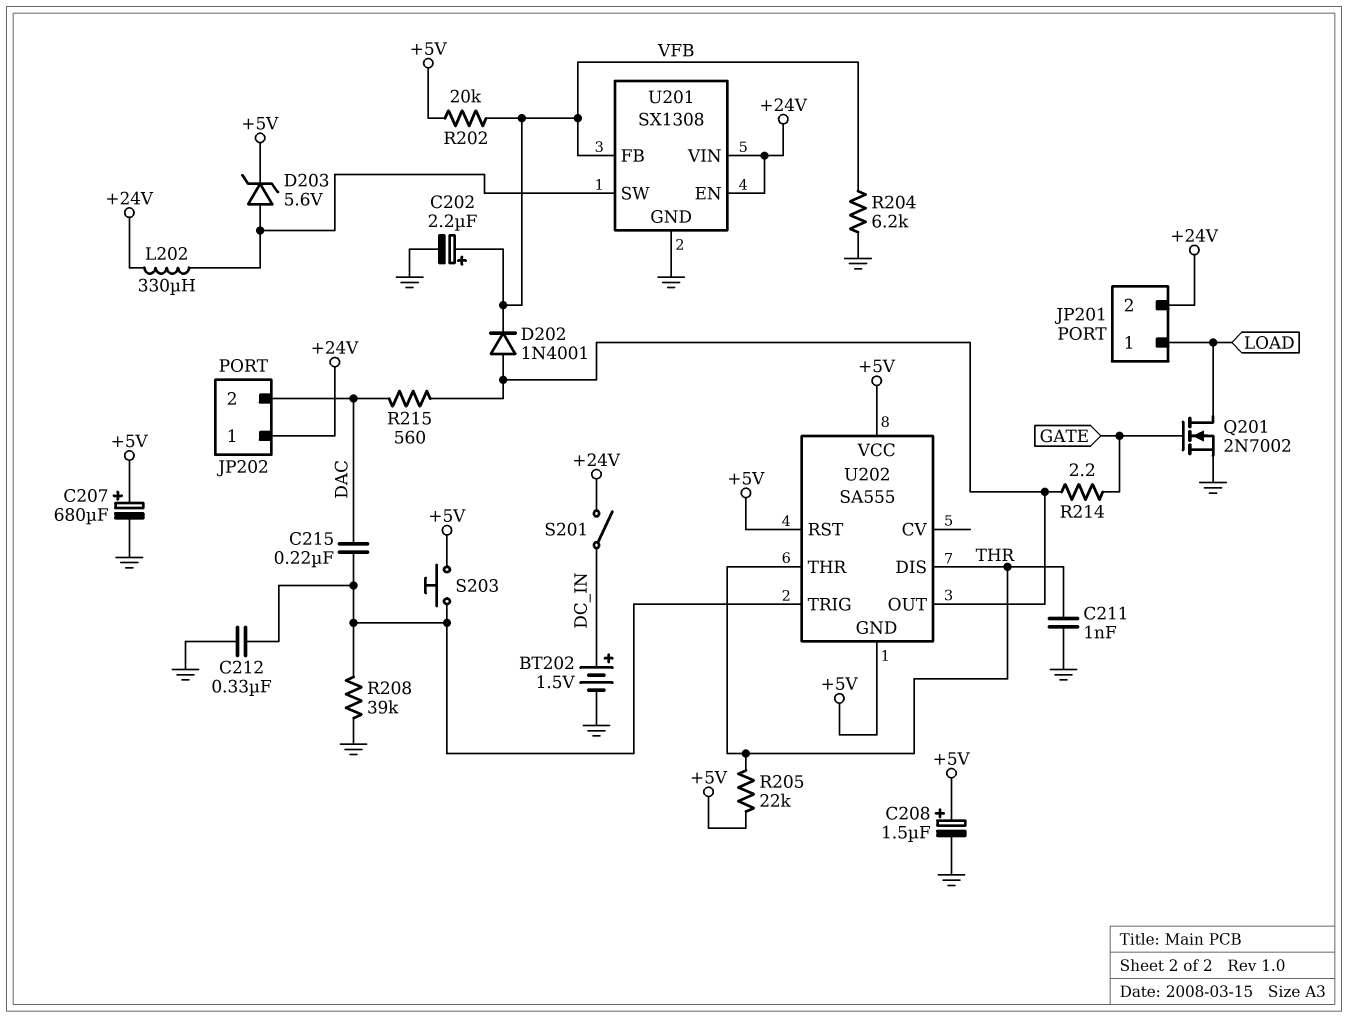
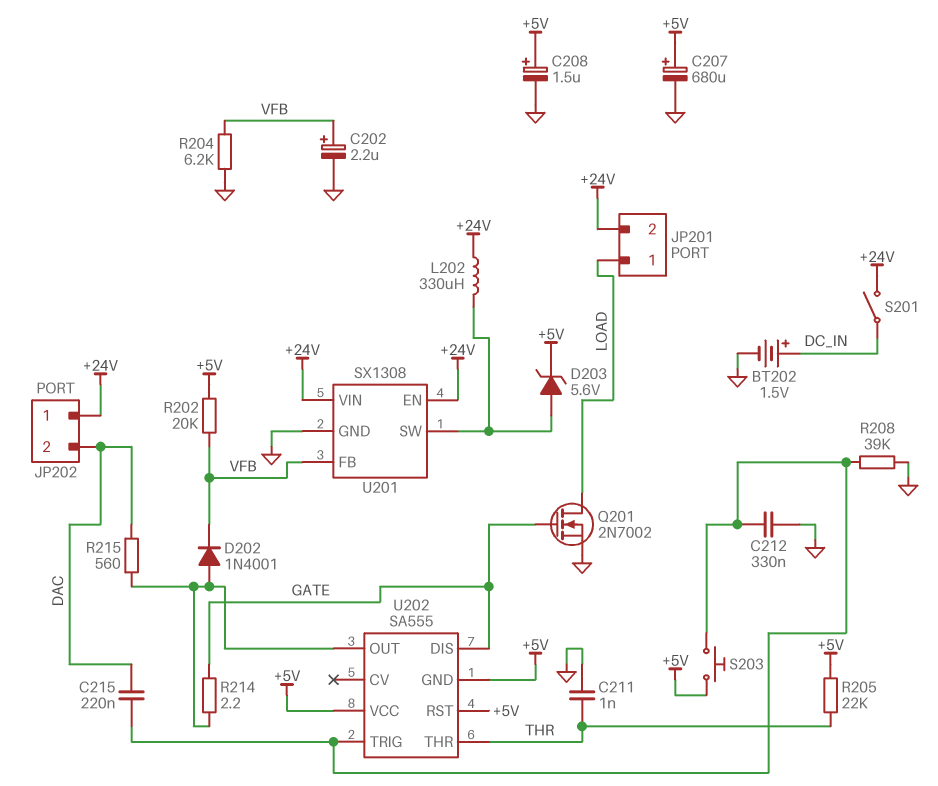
U202 pin DIS: THR -> GATE

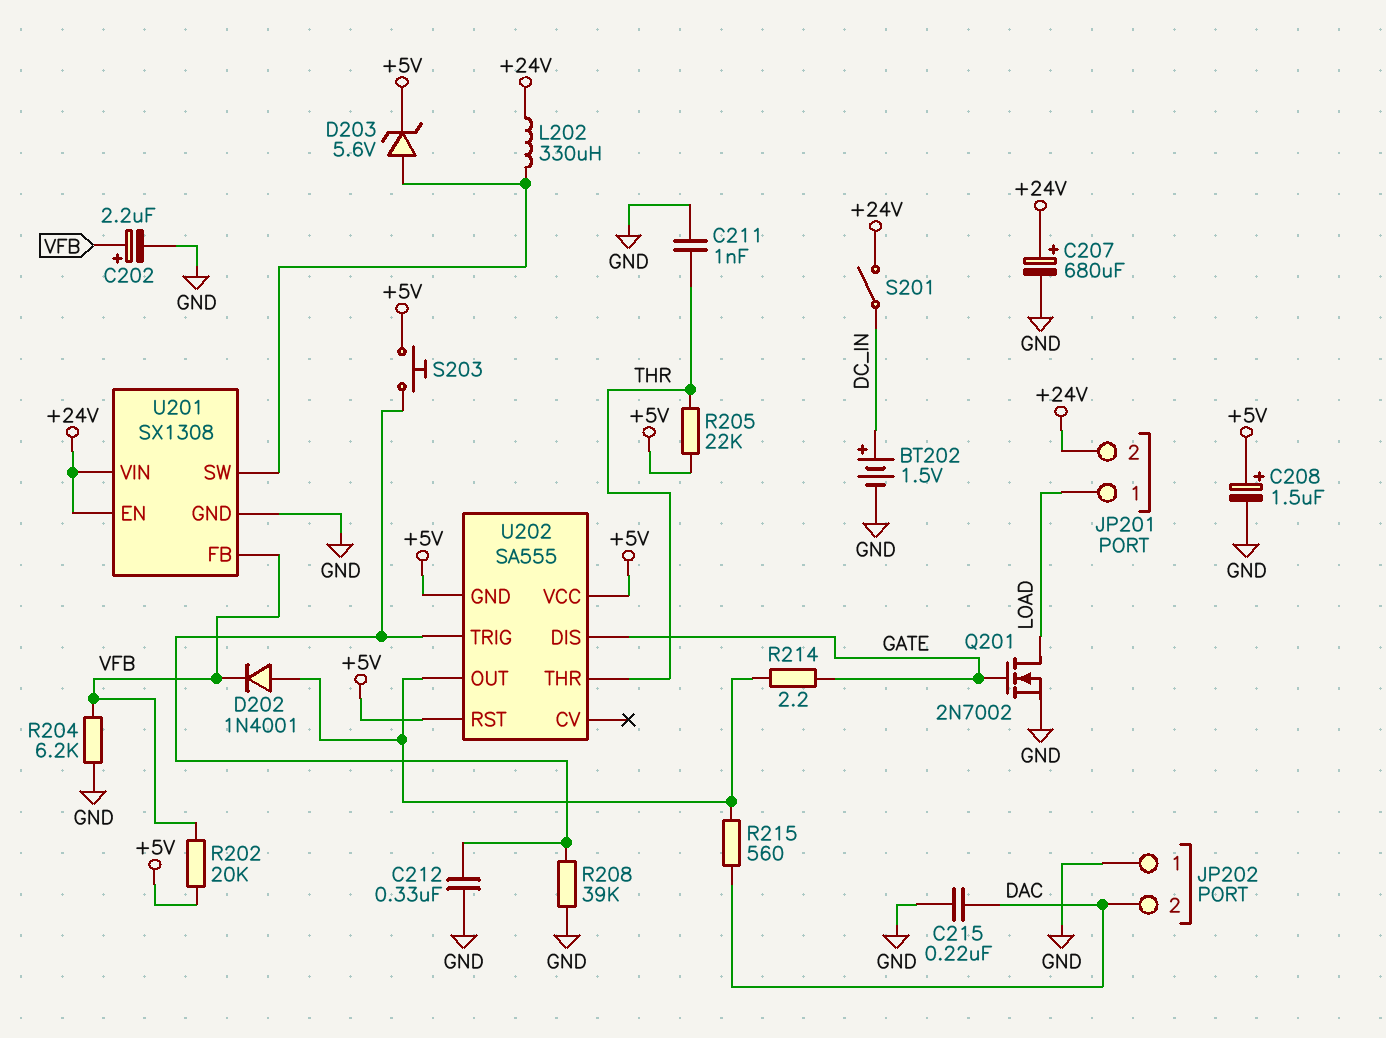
C207: 680uF (plus +5V, minus GND) -> 680uF (plus +24V, minus GND)
C215: 220nF (DAC, U202/TRIG) -> 220nF (DAC, GND)
JP202 pin 1: +24V -> GND

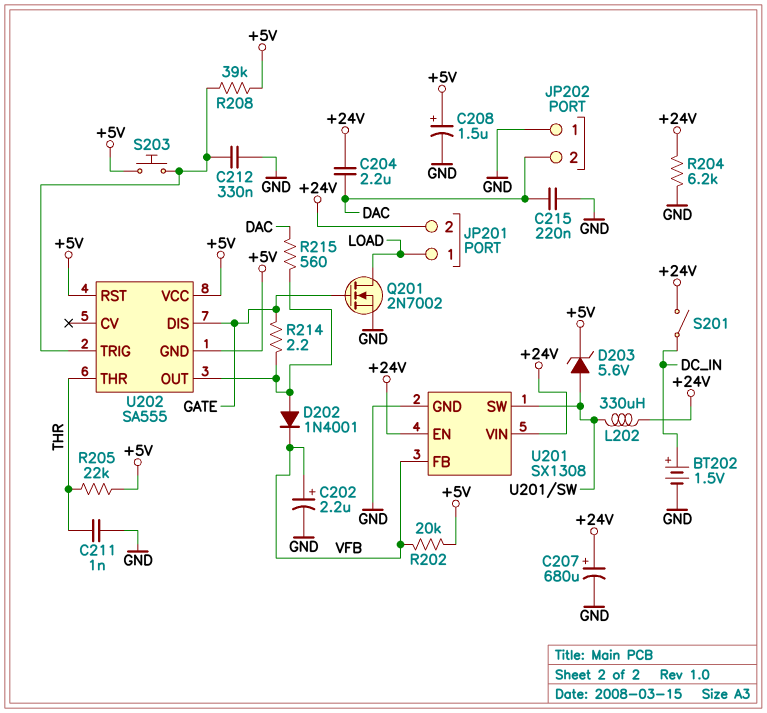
C204: none -> 2.2uF (+24V, DAC)
R204: 6.2k (GND, VFB) -> 6.2k (+24V, GND)
R208: 39k (GND, U202/TRIG) -> 39k (+5V, U202/TRIG)

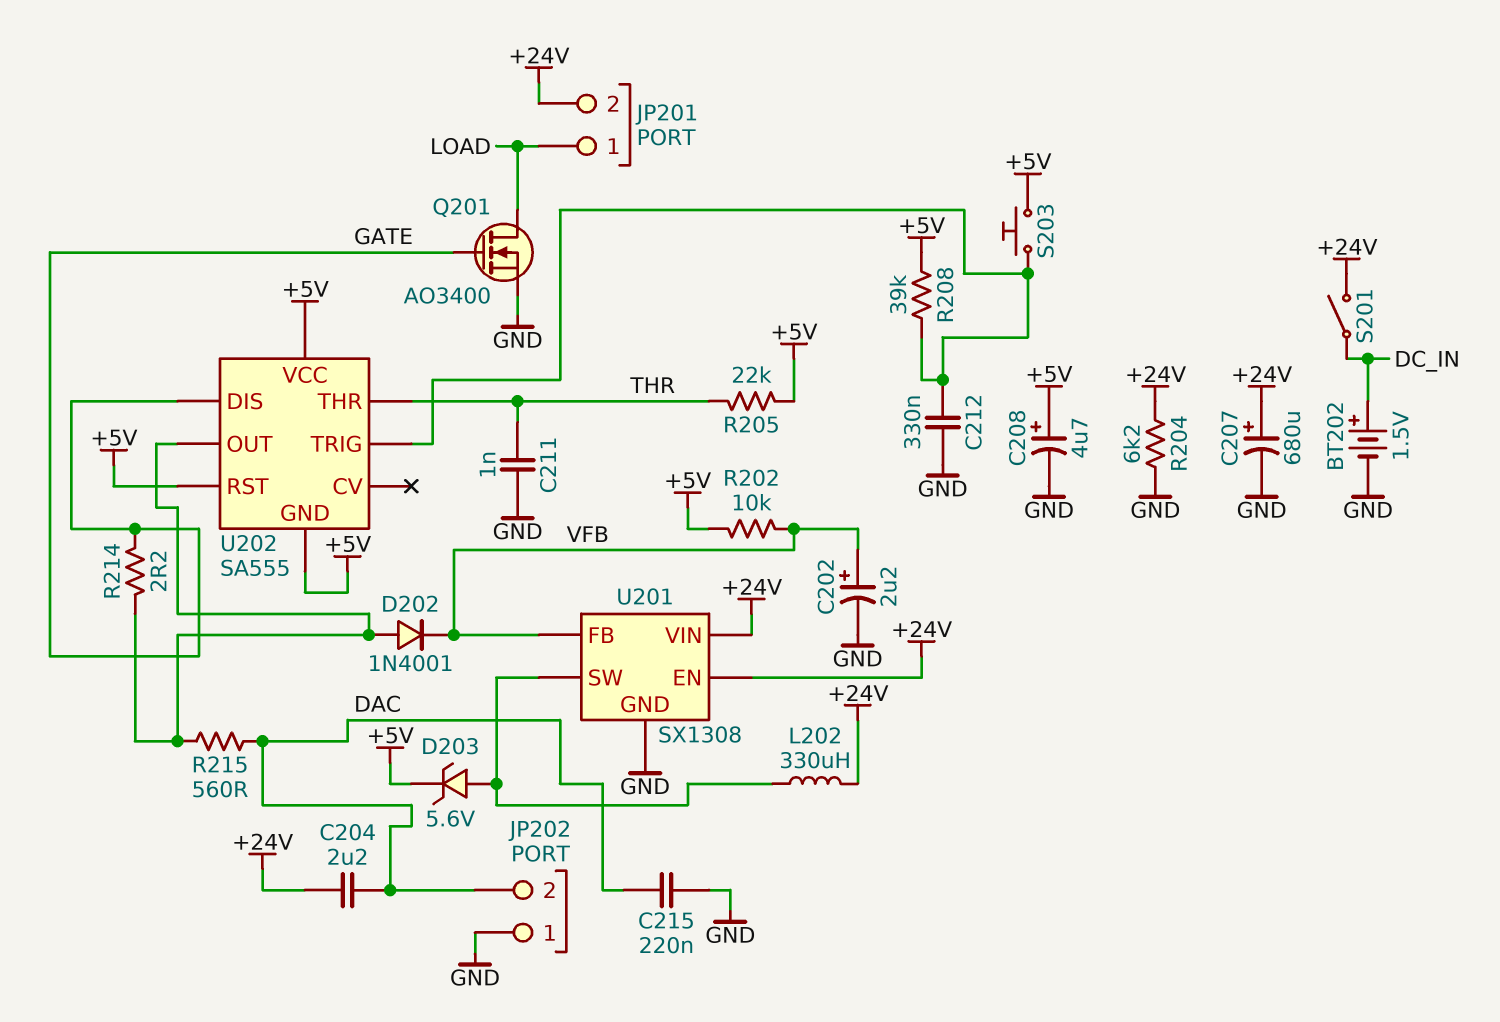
C208: 1.5uF (plus +5V, minus GND) -> 4.7uF (plus +5V, minus GND)
Q201: NMOS 2N7002 (G GATE, D LOAD, S GND) -> NMOS AO3400 (G GATE, D LOAD, S GND)
R202: 20k (+5V, VFB) -> 10k (+5V, VFB)

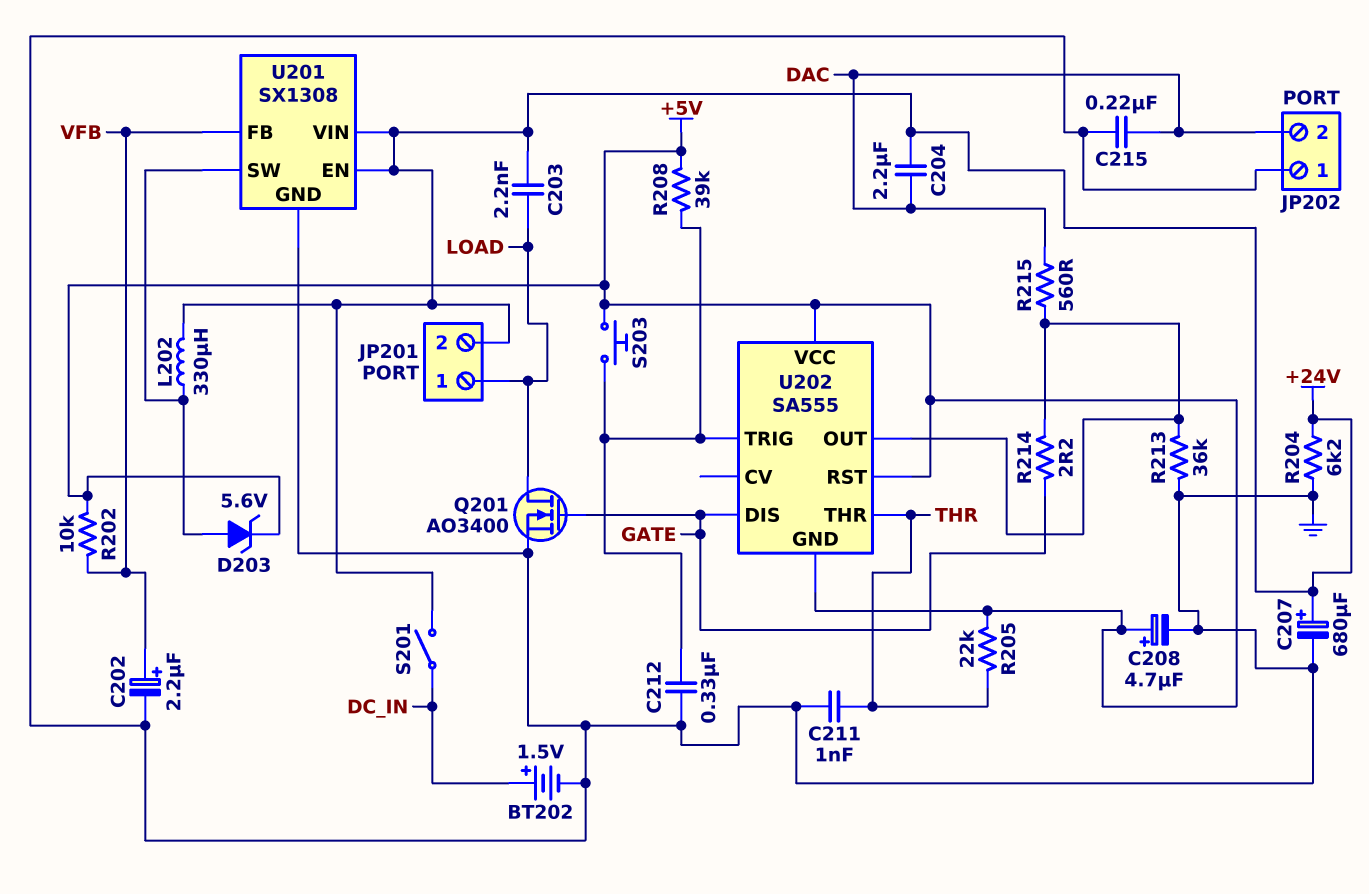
C203: none -> 2.2nF (+24V, LOAD)
D202: diode 1N4001 (A U202/OUT, K VFB) -> none
R213: none -> 36k (GND, U202/OUT)

